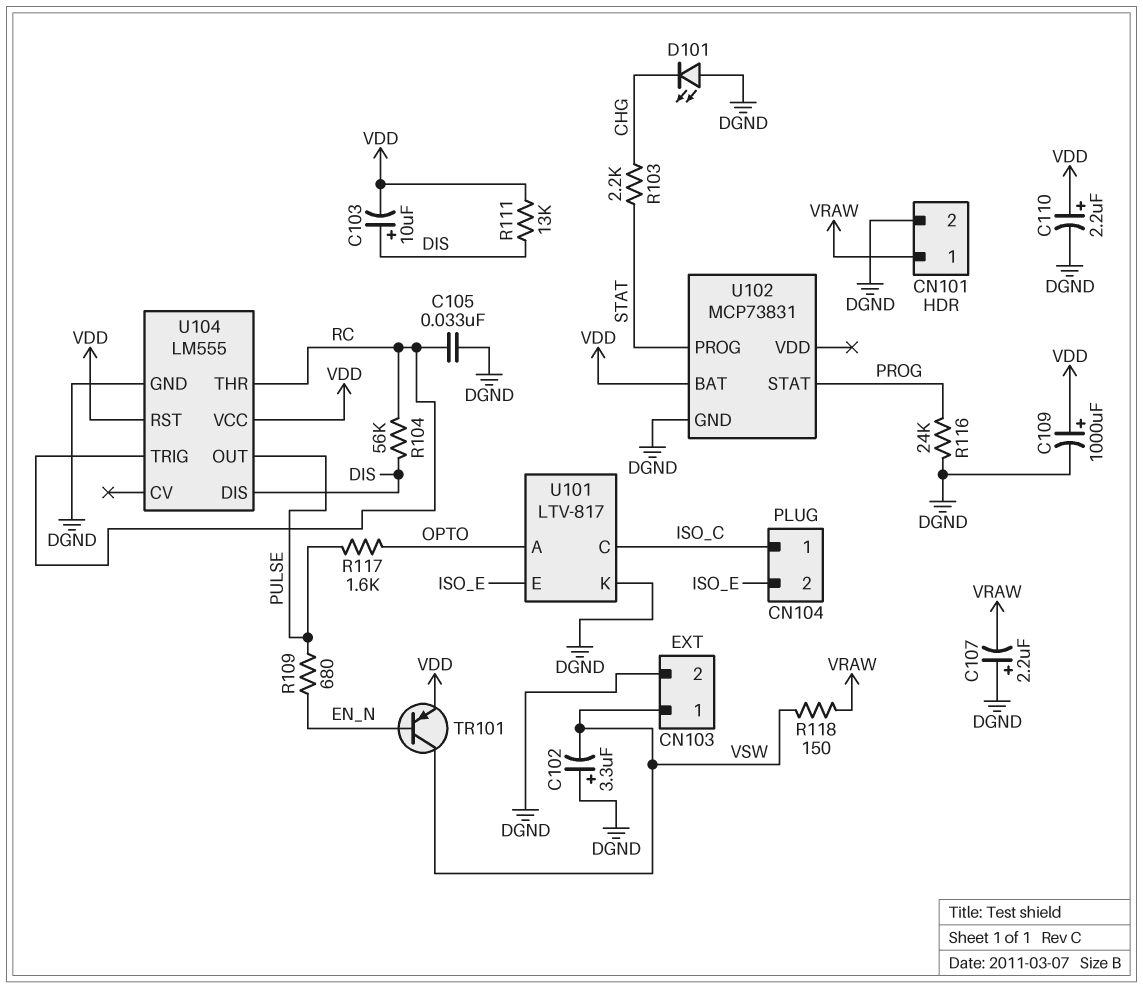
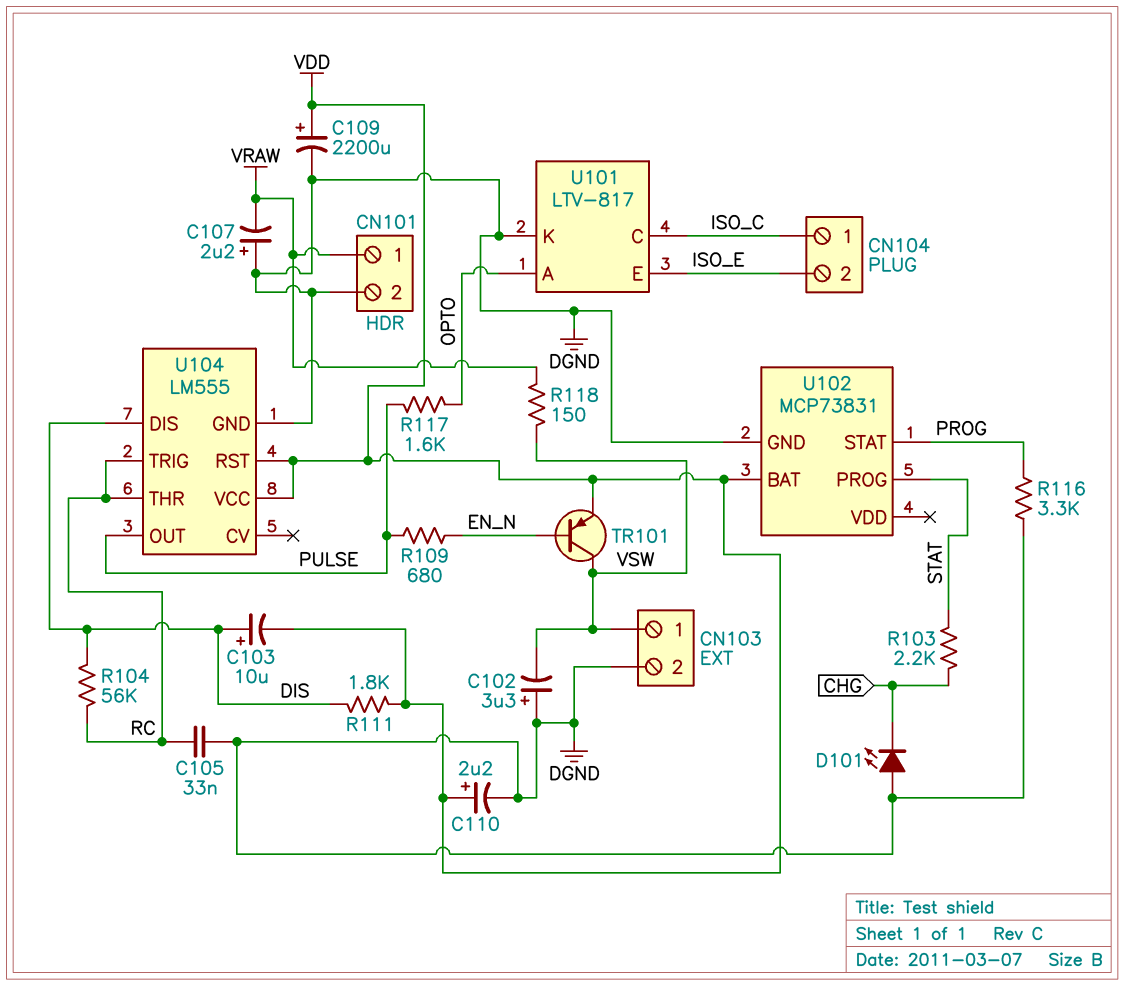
C109: 1000uF (plus VDD, minus DGND) -> 2200uF (plus VDD, minus DGND)
R111: 13k (DIS, VDD) -> 1.8k (DIS, VDD)
R116: 24k (DGND, PROG) -> 3.3k (DGND, PROG)

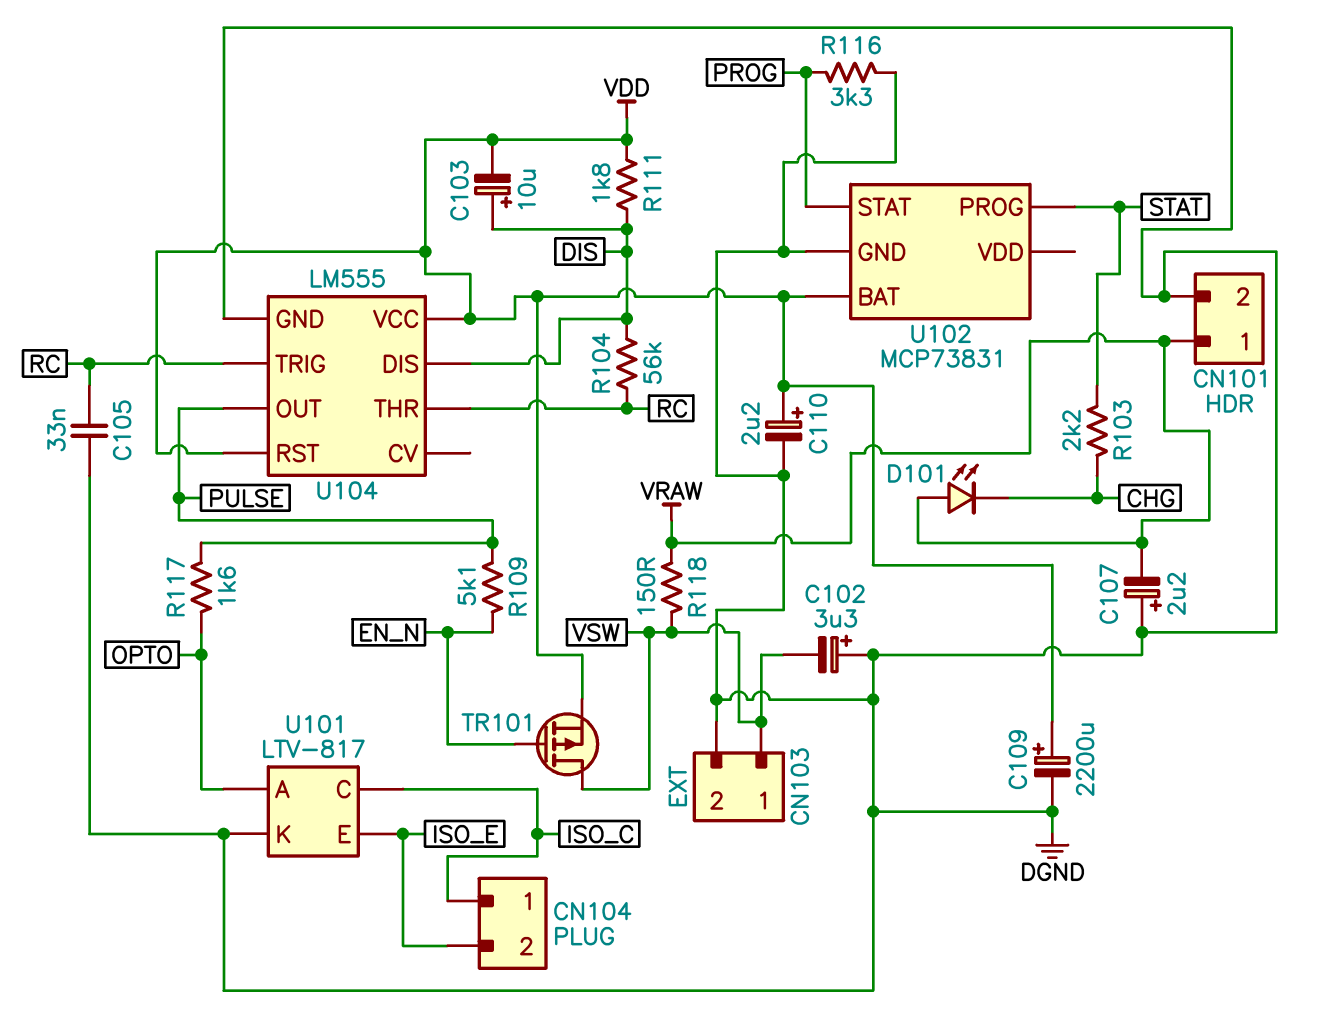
D101: LED (A DGND, K CHG) -> LED (A VRAW, K CHG)
R109: 680 (EN_N, PULSE) -> 5.1k (EN_N, PULSE)
TR101: PNP (B EN_N, C VSW, E VDD) -> PMOS (G EN_N, D VSW, S VDD)

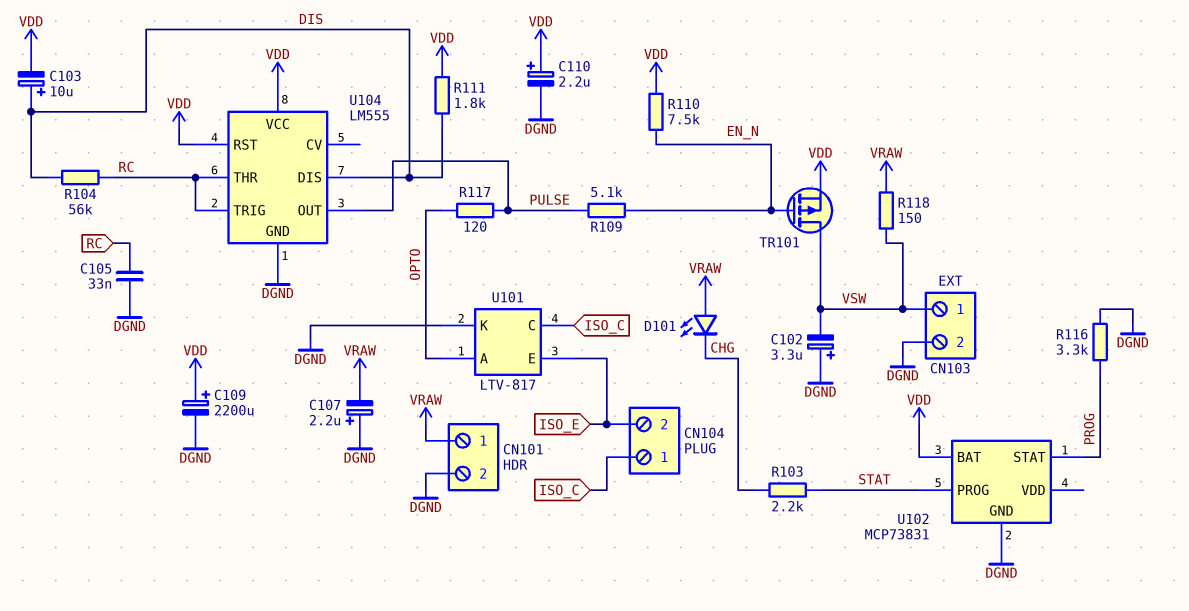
R110: none -> 7.5k (EN_N, VDD)
R117: 1.6k (OPTO, PULSE) -> 120 (OPTO, PULSE)

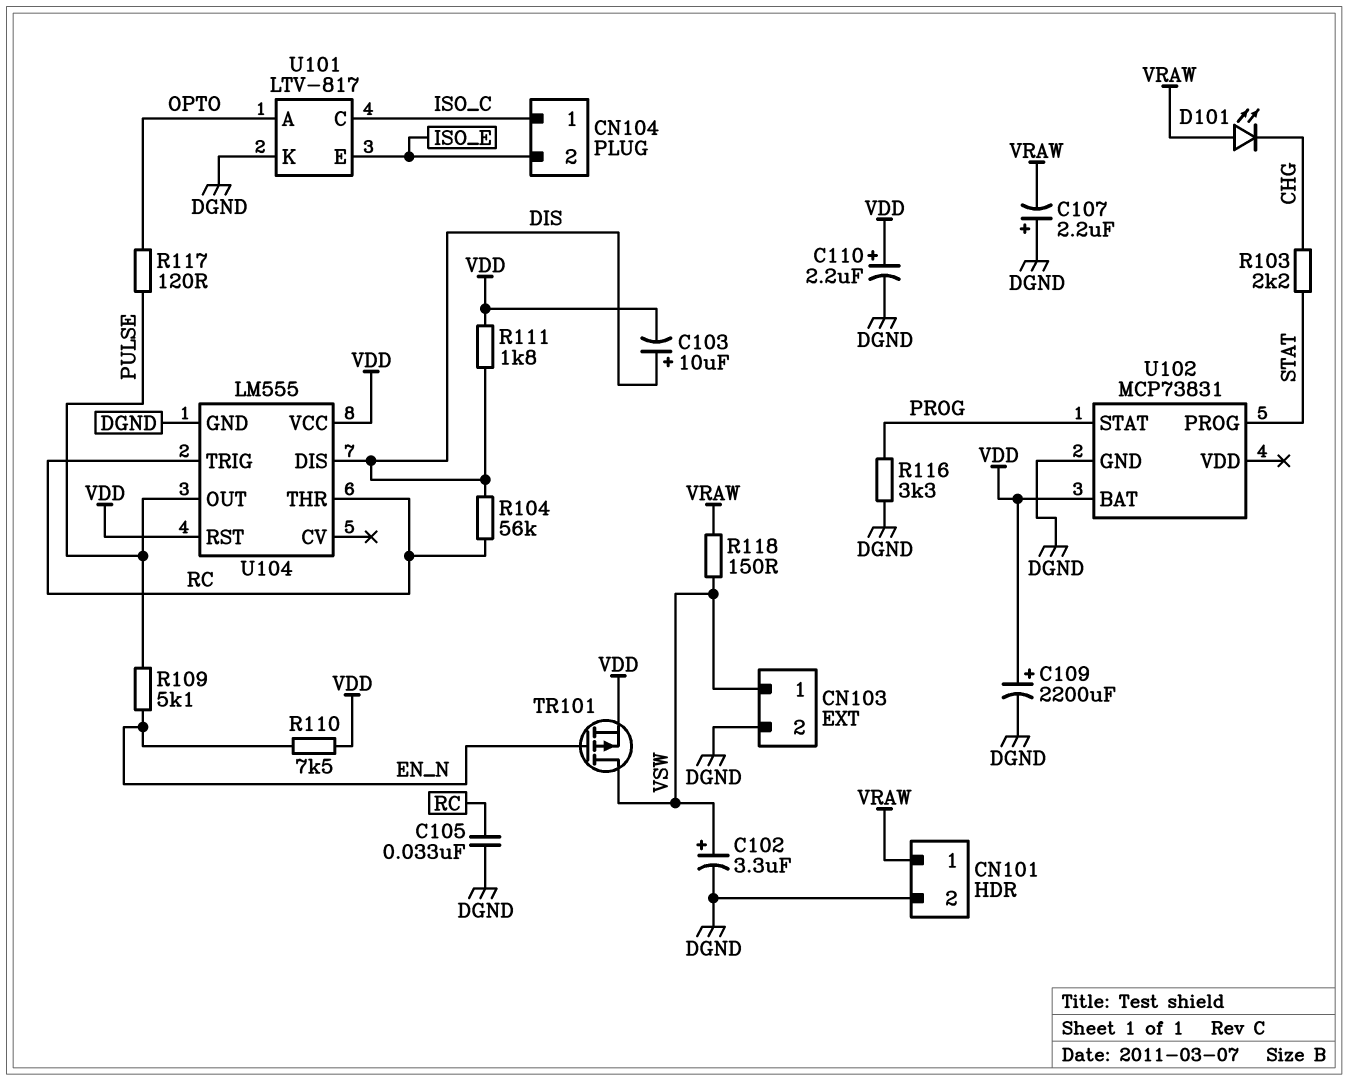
C102: 3.3uF (plus DGND, minus VSW) -> 3.3uF (plus VSW, minus DGND)

